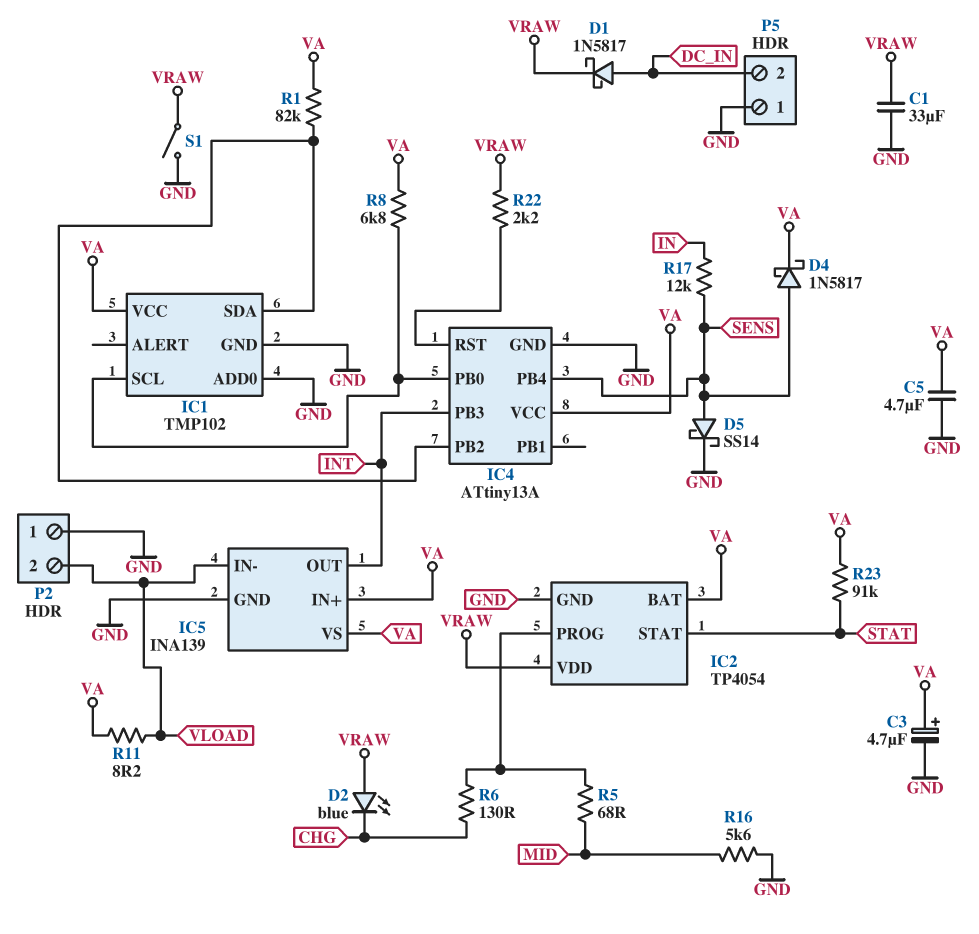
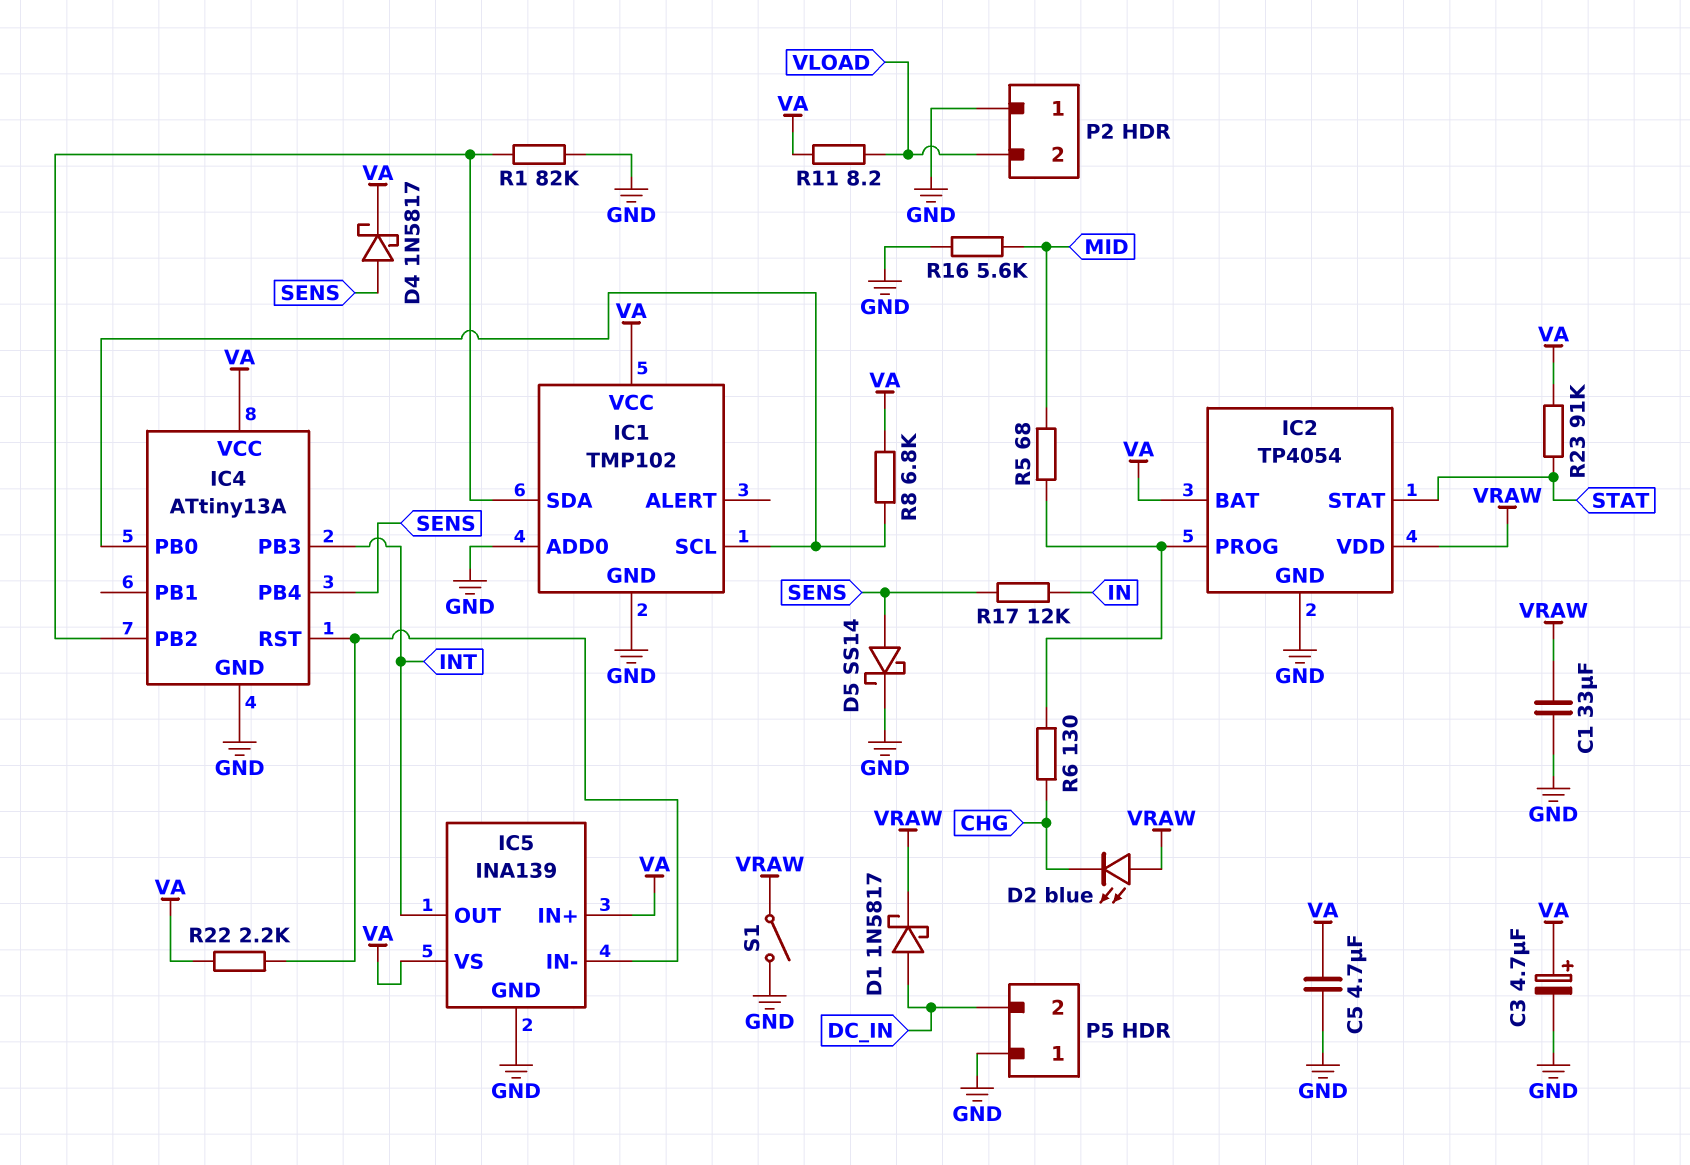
IC5 pin IN-: VLOAD -> IC4/RST
R1: 82k (IC1/SDA, VA) -> 82k (GND, IC1/SDA)
R22: 2.2k (IC4/RST, VRAW) -> 2.2k (IC4/RST, VA)

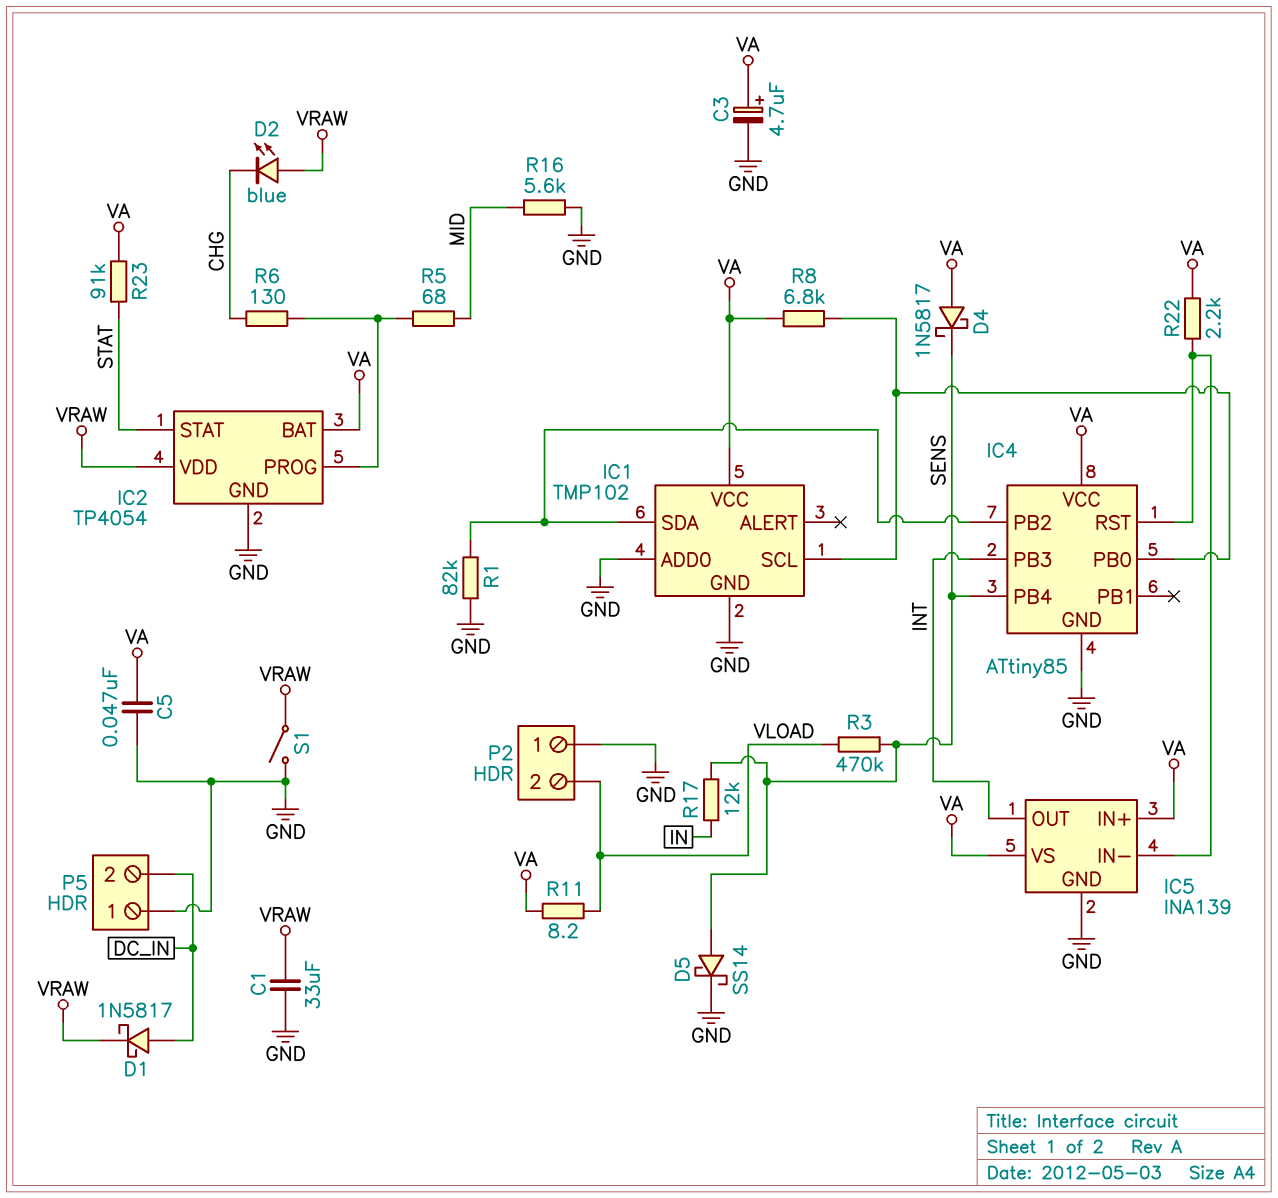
C5: 4.7uF (GND, VA) -> 47nF (GND, VA)
D4: schottky 1N5817 (A SENS, K VA) -> schottky 1N5817 (A VA, K SENS)
IC4: ATtiny13A -> ATtiny85
R3: none -> 470k (SENS, VLOAD)

